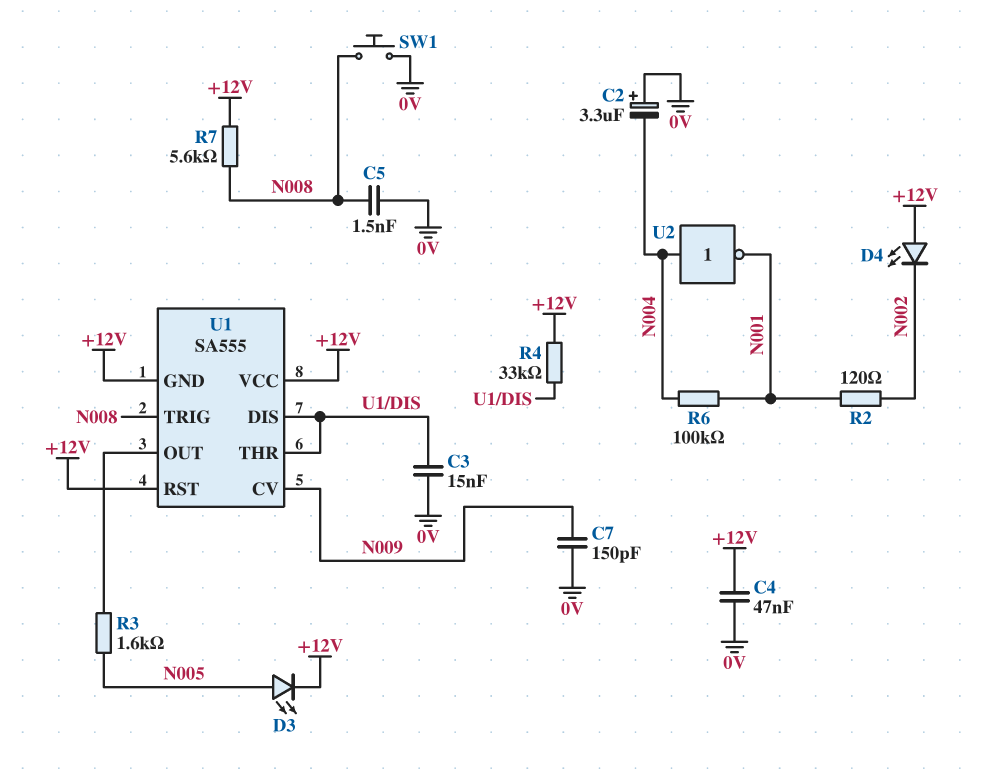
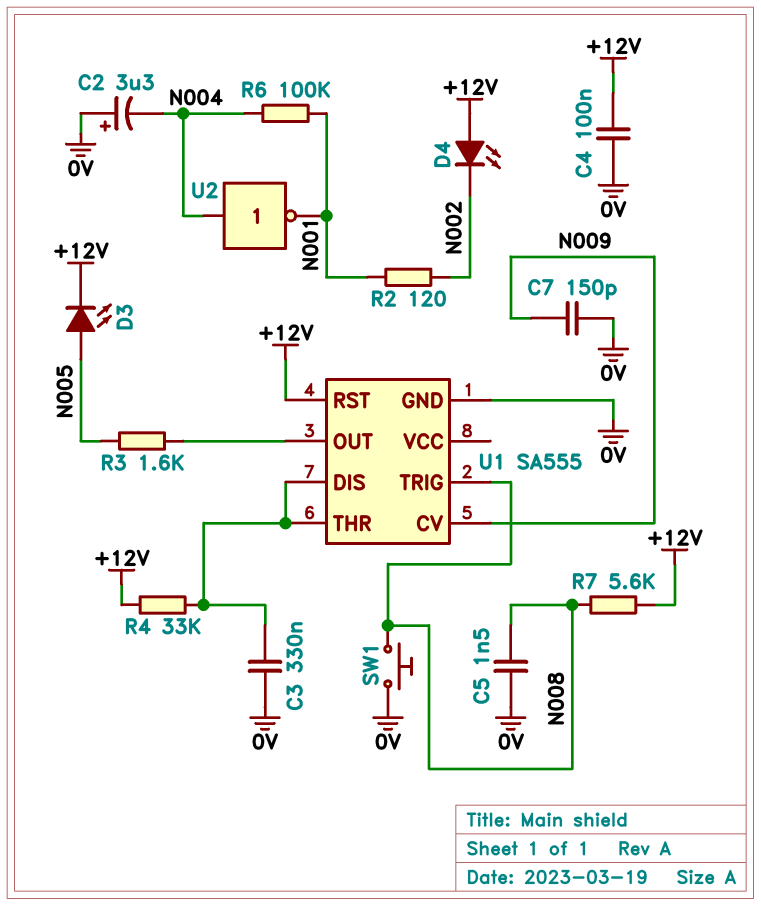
C3: 15nF (0V, U1/DIS) -> 330nF (0V, U1/DIS)
C4: 47nF (+12V, 0V) -> 100nF (+12V, 0V)
U1 pin GND: +12V -> 0V
U1 pin VCC: +12V -> none

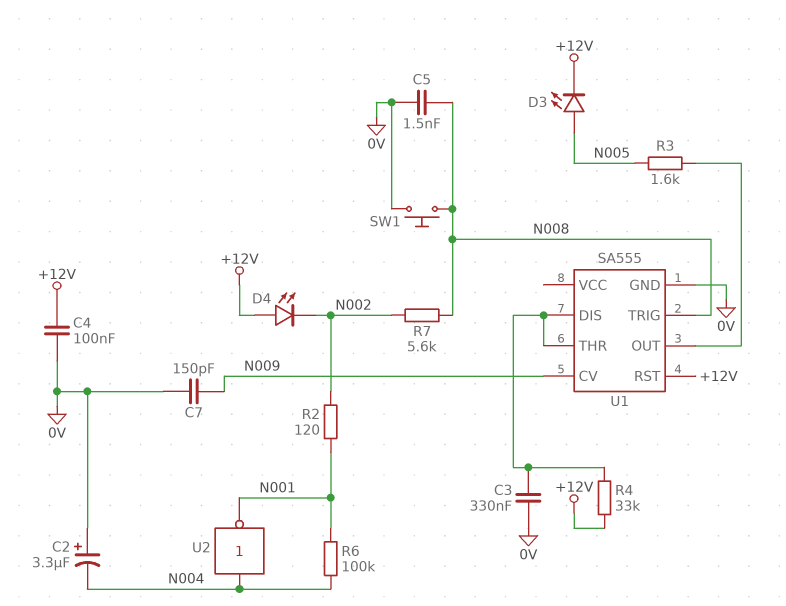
R7: 5.6k (+12V, N008) -> 5.6k (N002, N008)

